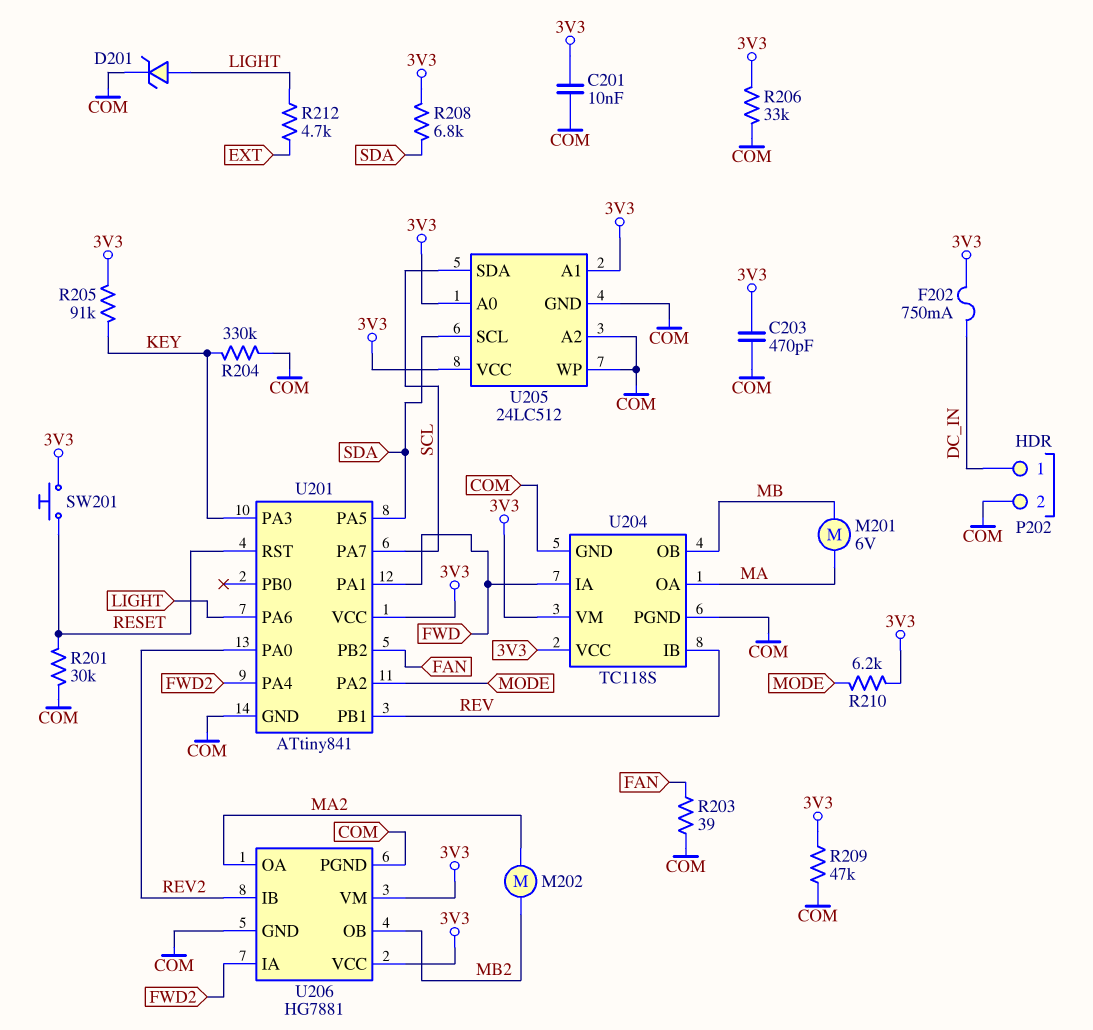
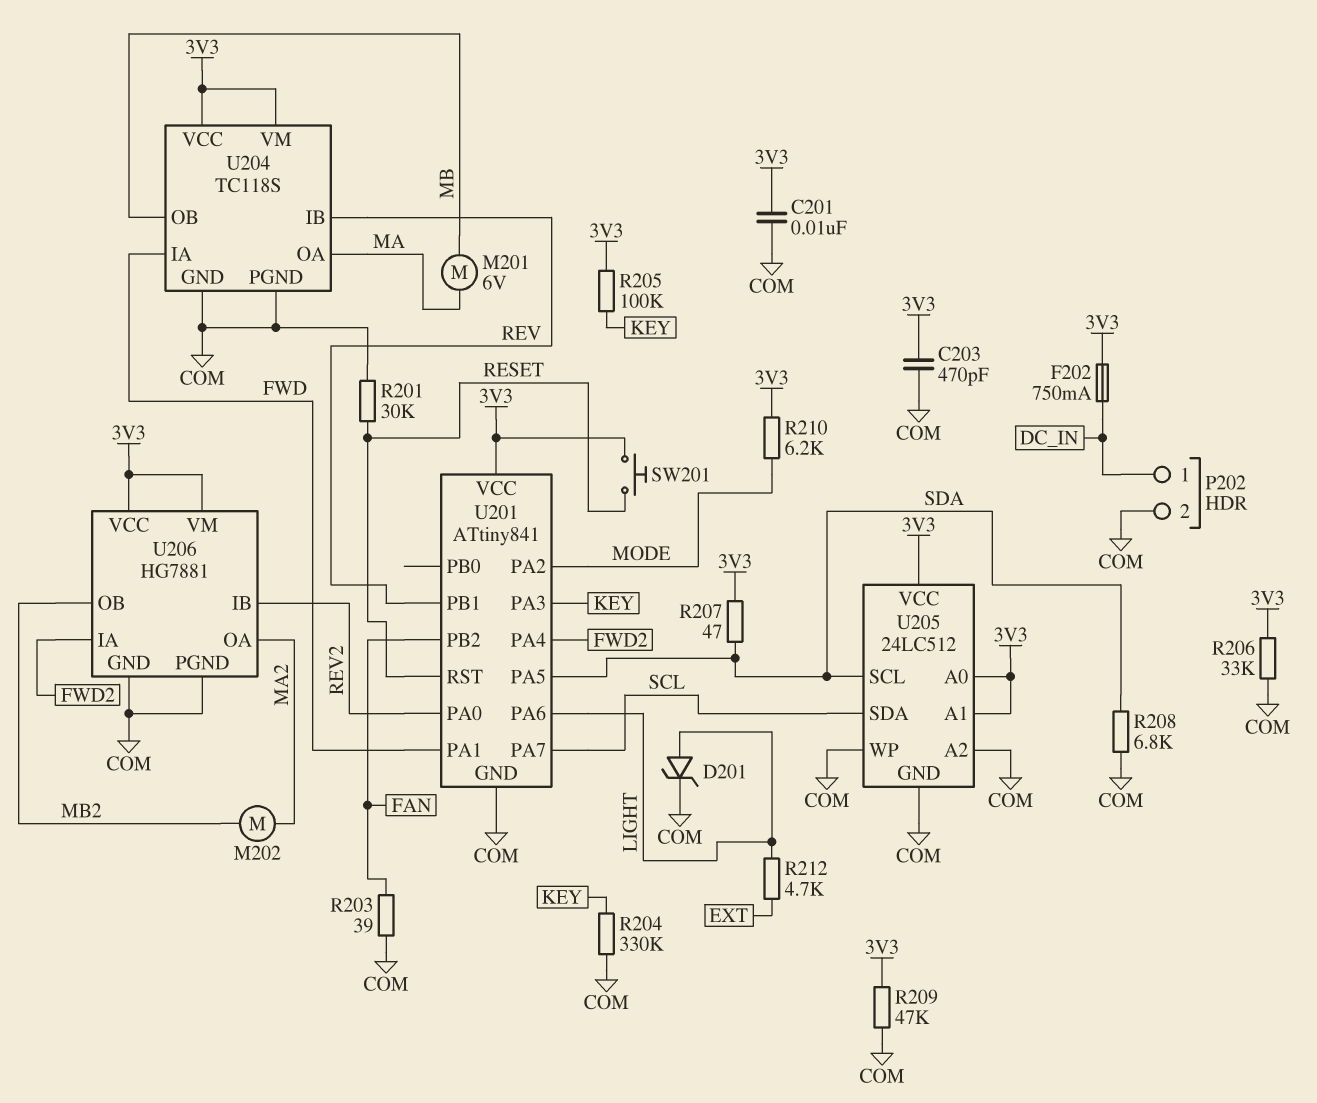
R205: 91k (3V3, KEY) -> 100k (3V3, KEY)
R207: none -> 47 (3V3, SDA)
R208: 6.8k (3V3, SDA) -> 6.8k (COM, SDA)

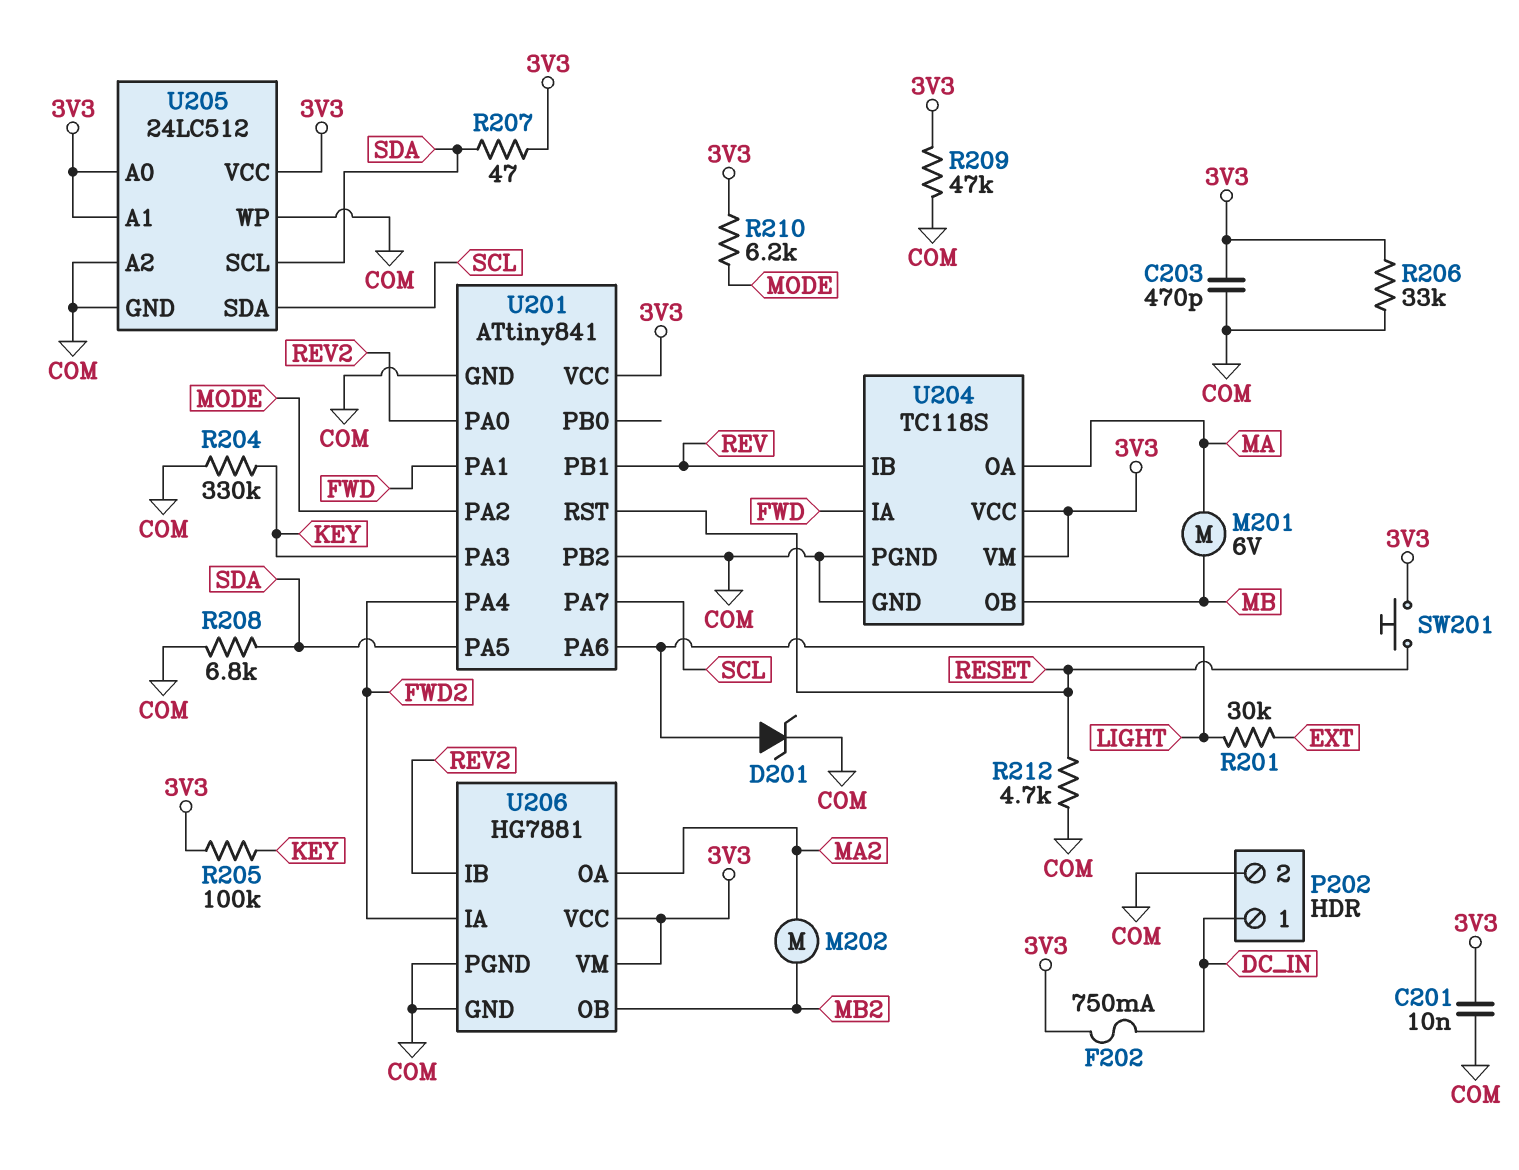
R201: 30k (COM, RESET) -> 30k (EXT, LIGHT)
R203: 39 (COM, FAN) -> none
R212: 4.7k (EXT, LIGHT) -> 4.7k (COM, RESET)
U201 pin PB2: FAN -> COM

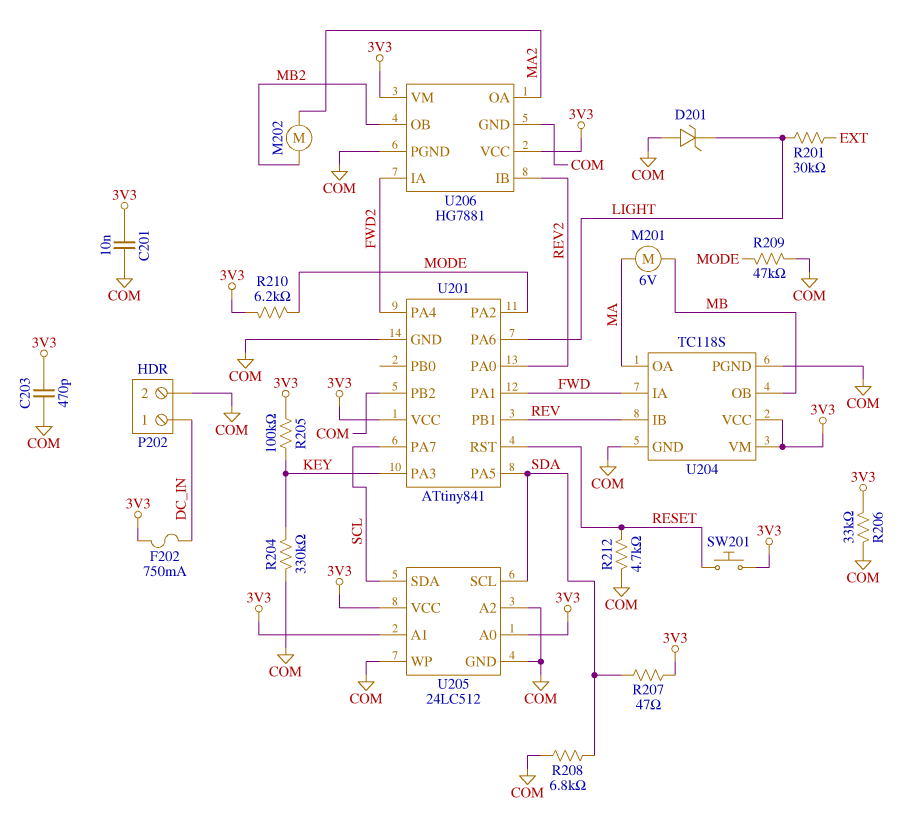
D201: zener (A LIGHT, K COM) -> zener (A COM, K LIGHT)
R209: 47k (3V3, COM) -> 47k (COM, MODE)

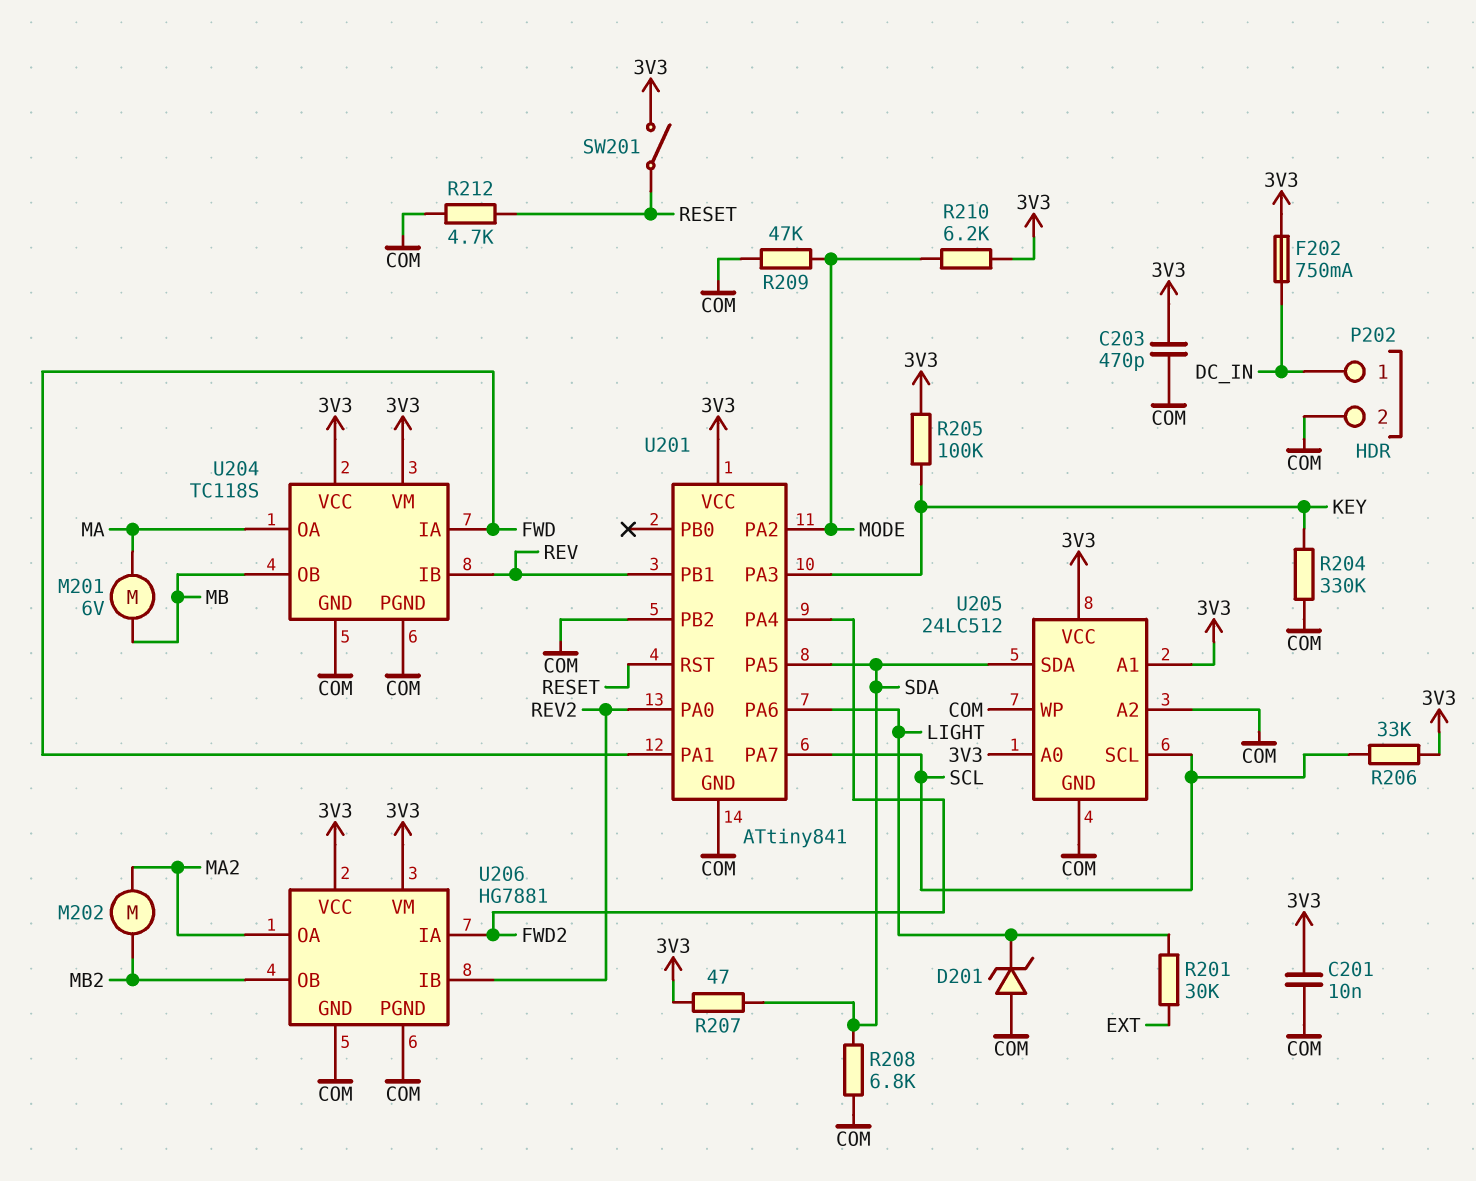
R206: 33k (3V3, COM) -> 33k (3V3, SCL)
SW201: button (3V3, RESET) -> switch (3V3, RESET)
U205 pin SCL: SDA -> SCL
U205 pin SDA: SCL -> SDA

